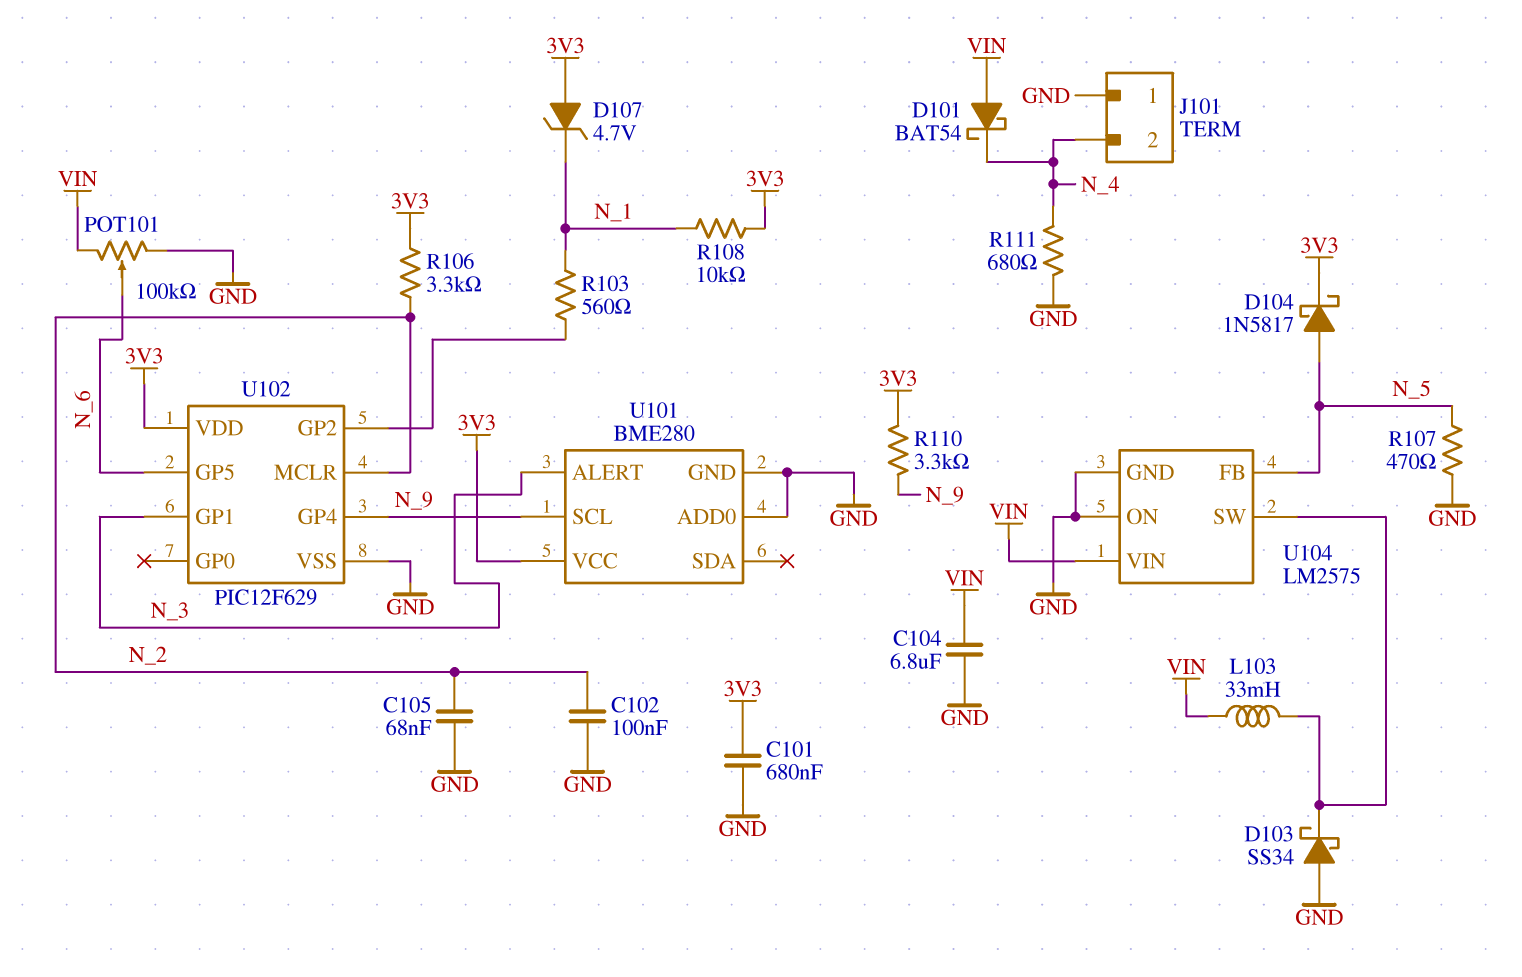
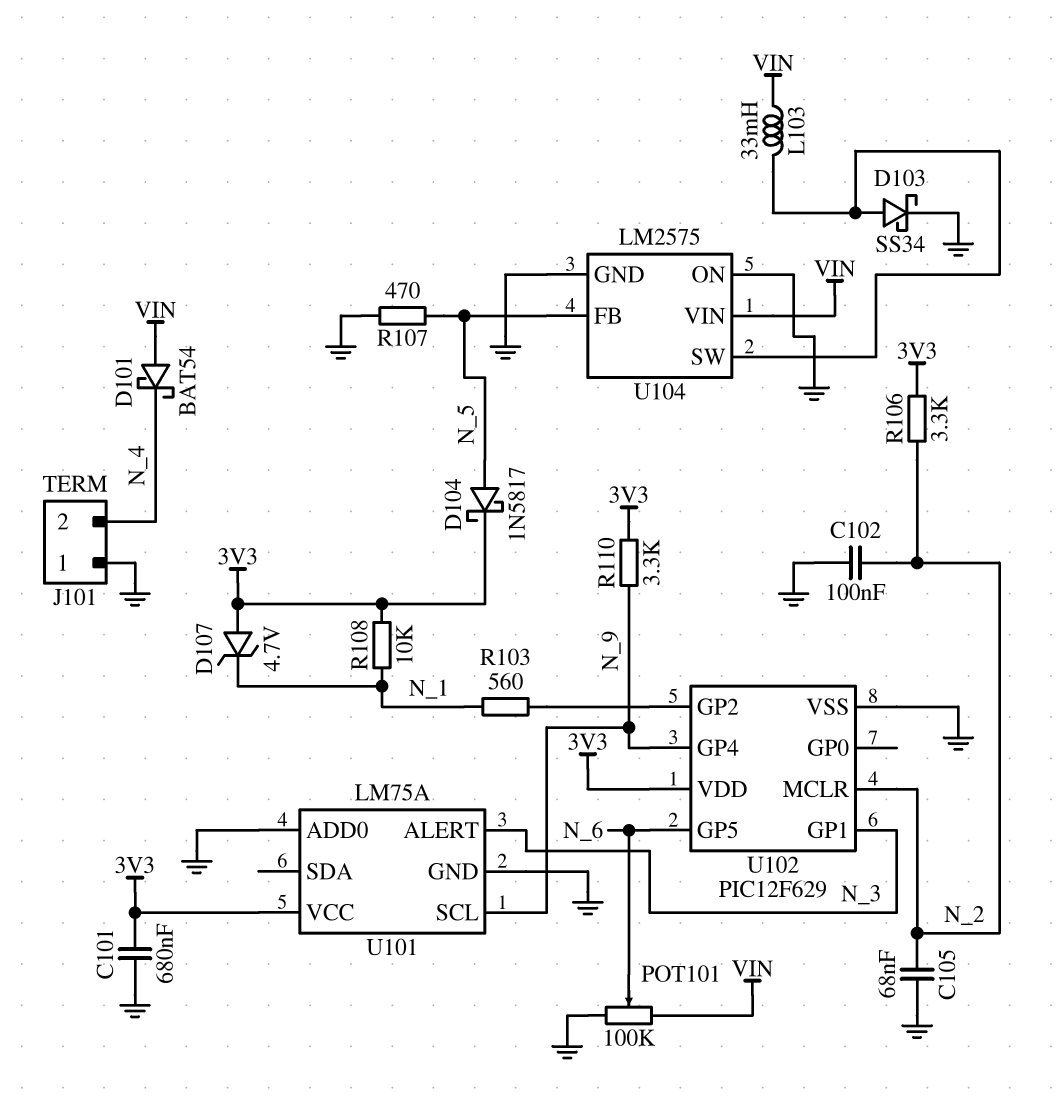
C104: 6.8uF (GND, VIN) -> none
D103: schottky SS34 (A GND, K U104/SW) -> schottky SS34 (A U104/SW, K GND)
R111: 680 (GND, N_4) -> none
U101: BME280 -> LM75A

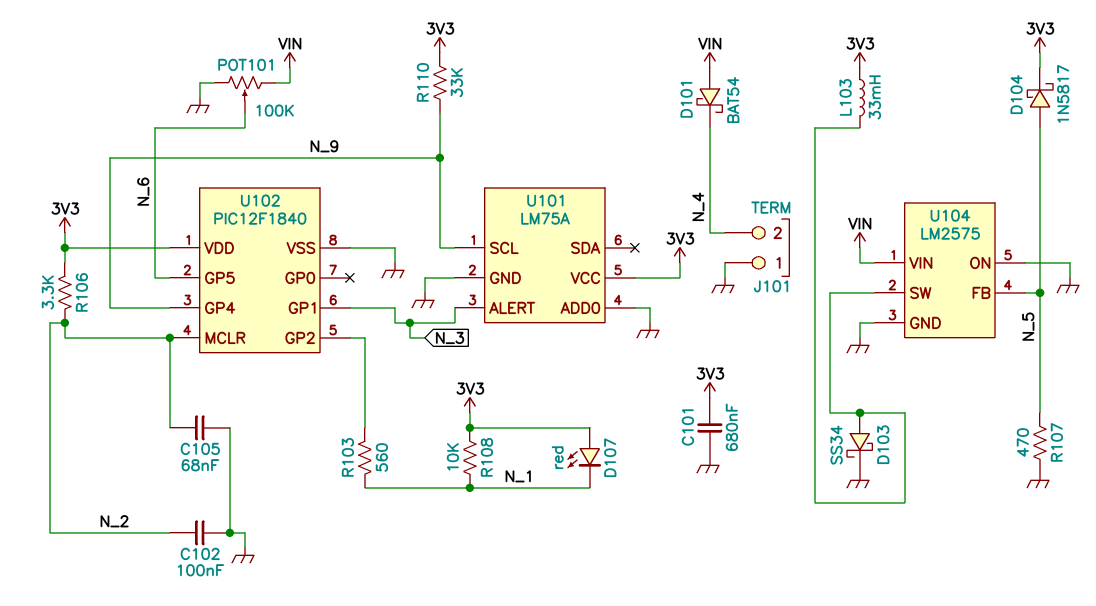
D107: zener 4.7V (A 3V3, K N_1) -> LED red (A 3V3, K N_1)
L103: 33mH (U104/SW, VIN) -> 33mH (3V3, U104/SW)
R110: 3.3k (3V3, N_9) -> 33k (3V3, N_9)
U102: PIC12F629 -> PIC12F1840

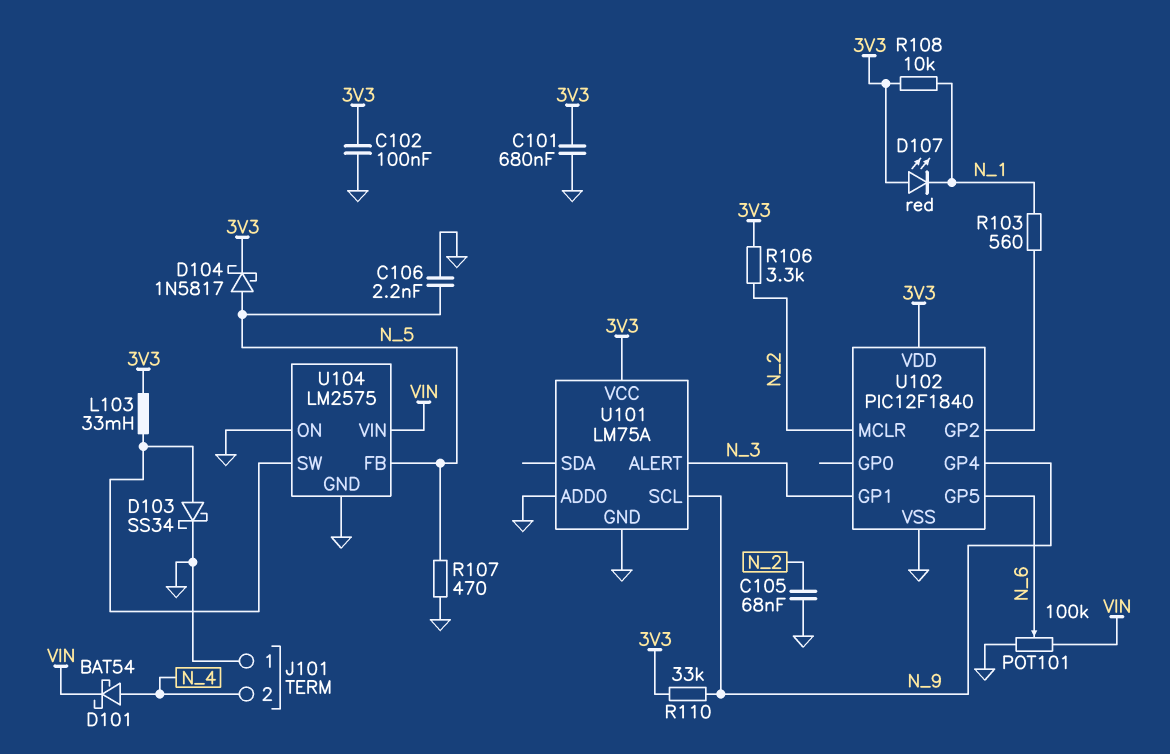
C102: 100nF (GND, N_2) -> 100nF (3V3, GND)
C106: none -> 2.2nF (GND, N_5)
D101: schottky BAT54 (A VIN, K N_4) -> schottky BAT54 (A N_4, K VIN)

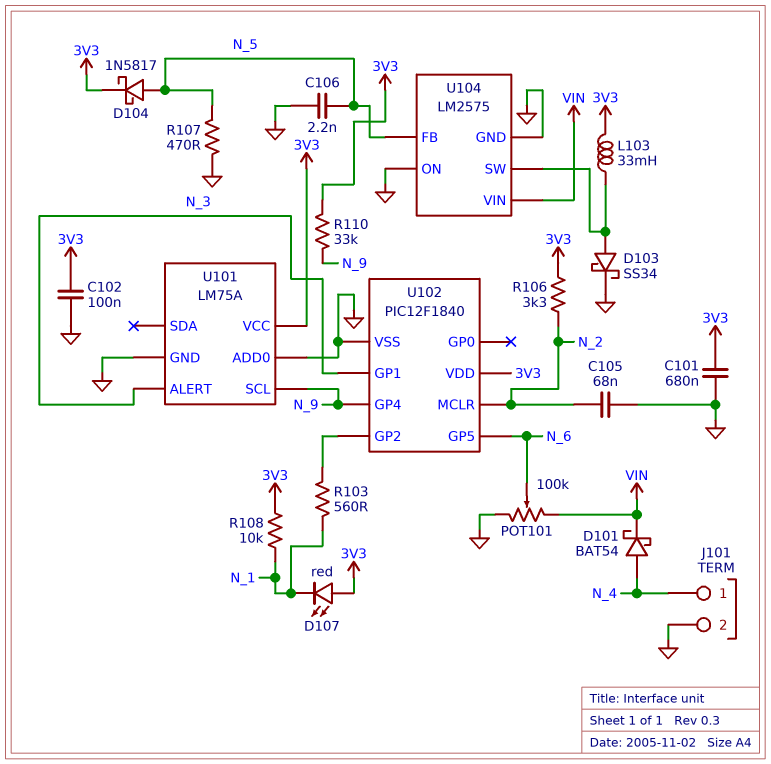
J101 pin 1: GND -> N_4
J101 pin 2: N_4 -> GND

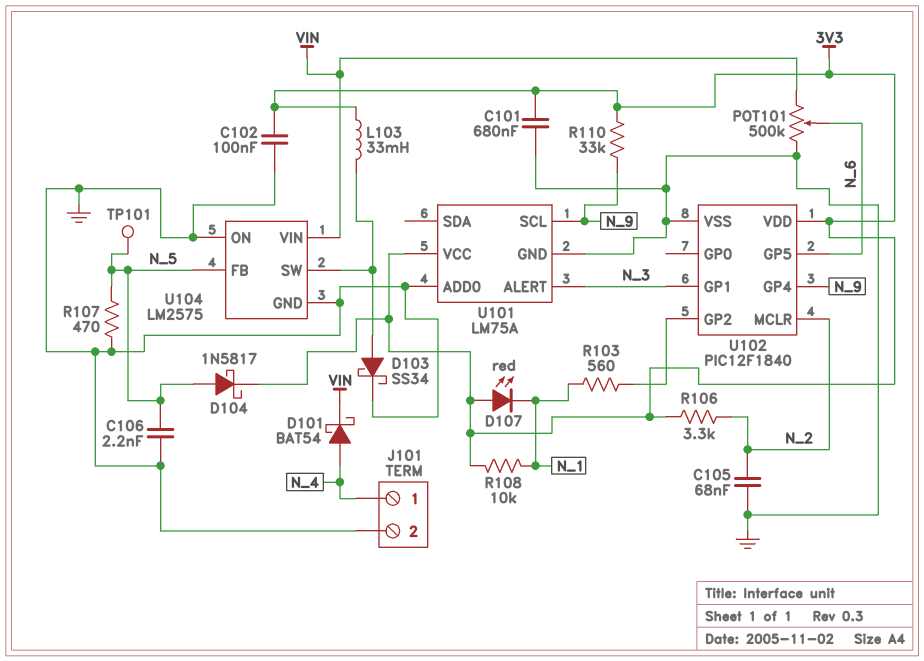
POT101: 100k (GND, VIN, wiper N_6) -> 500k (GND, VIN, wiper N_6)
TP101: none -> test point (N_5)

